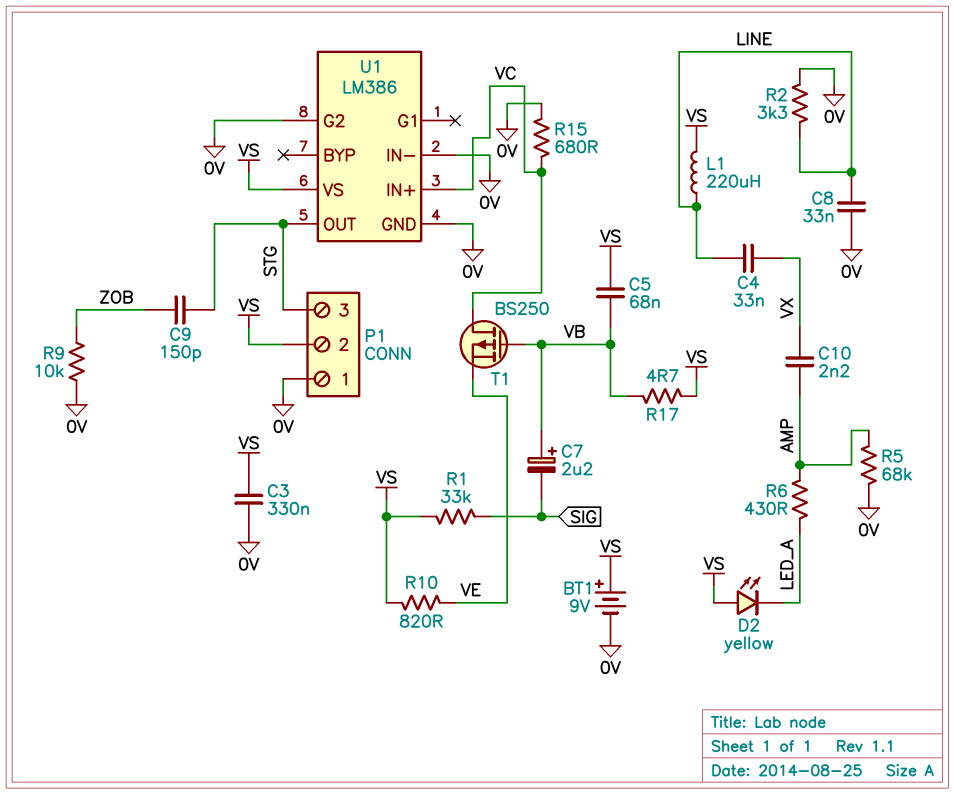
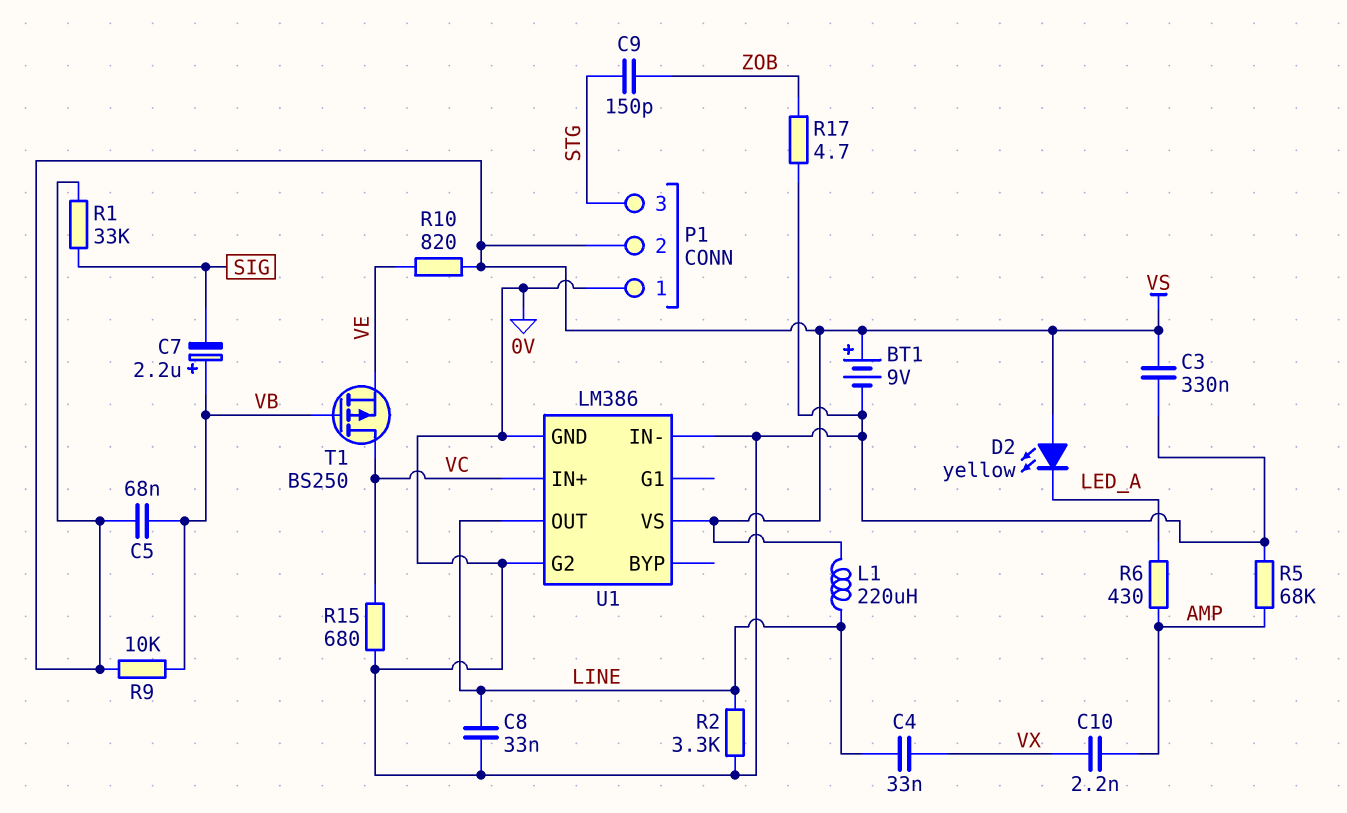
R9: 10k (0V, ZOB) -> 10k (VB, VS)
R17: 4.7 (VB, VS) -> 4.7 (0V, ZOB)
U1 pin OUT: STG -> LINE

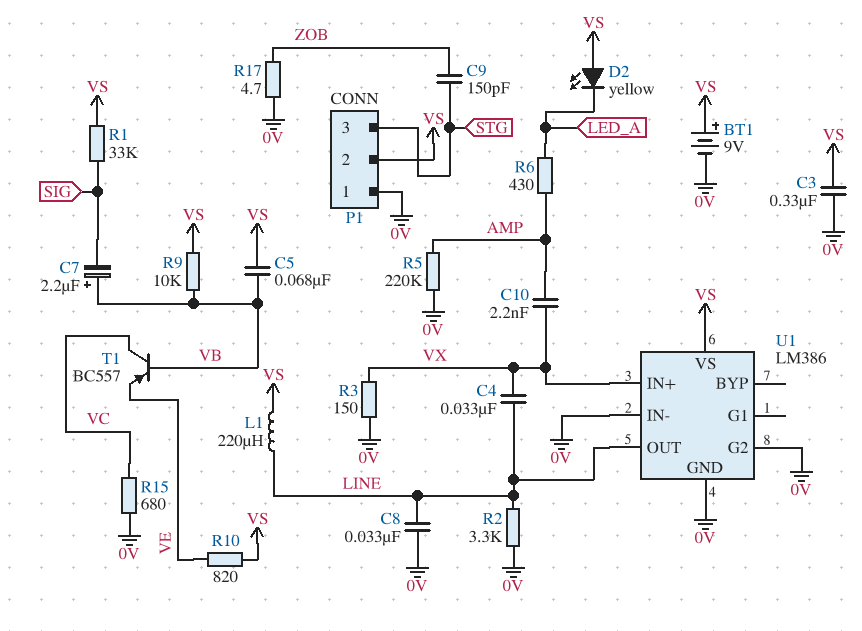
R3: none -> 150 (0V, VX)
R5: 68k (0V, AMP) -> 220k (0V, AMP)
T1: PMOS BS250 (G VB, D VC, S VE) -> PNP BC557 (B VB, C VC, E VE)
U1 pin IN+: VC -> VX

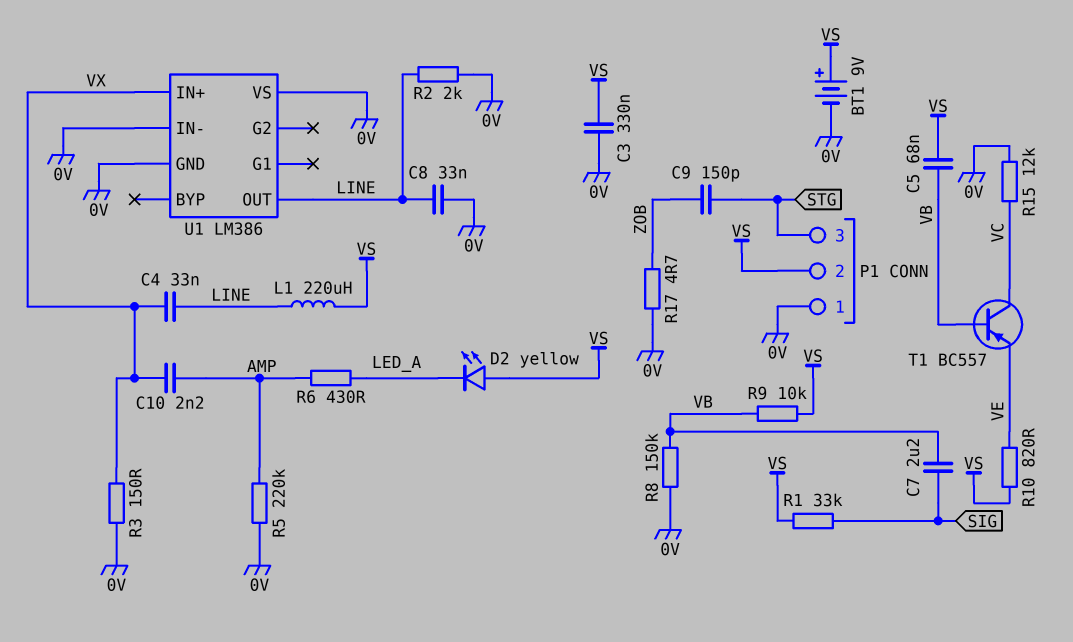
C7: 2.2uF (plus VB, minus SIG) -> 2.2uF (SIG, VB)
R2: 3.3k (0V, LINE) -> 2k (0V, LINE)
R8: none -> 150k (0V, VB)
R15: 680 (0V, VC) -> 12k (0V, VC)
U1 pin G2: 0V -> none
U1 pin VS: VS -> 0V

